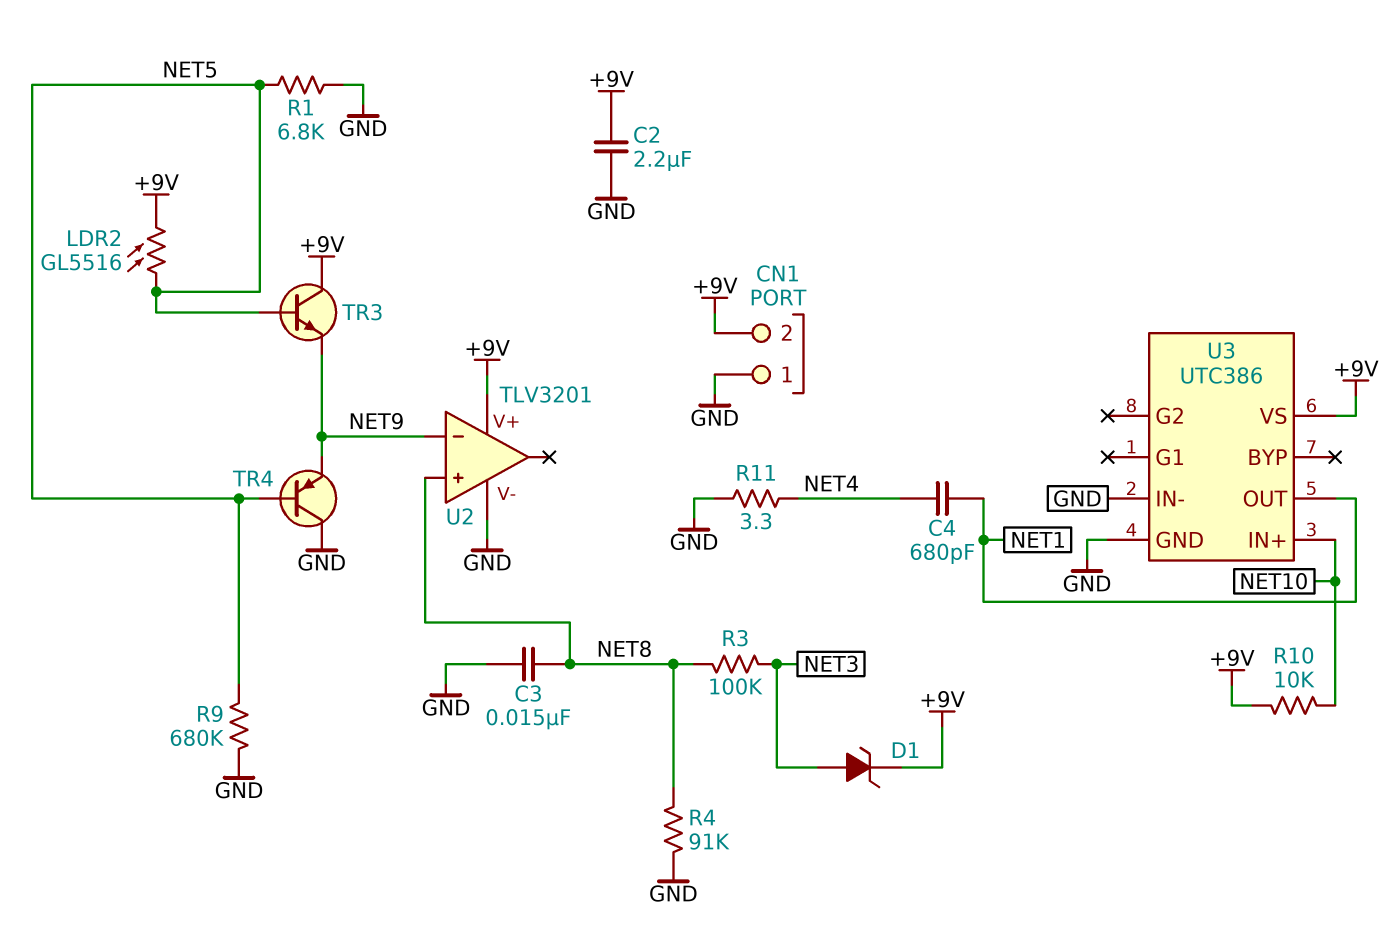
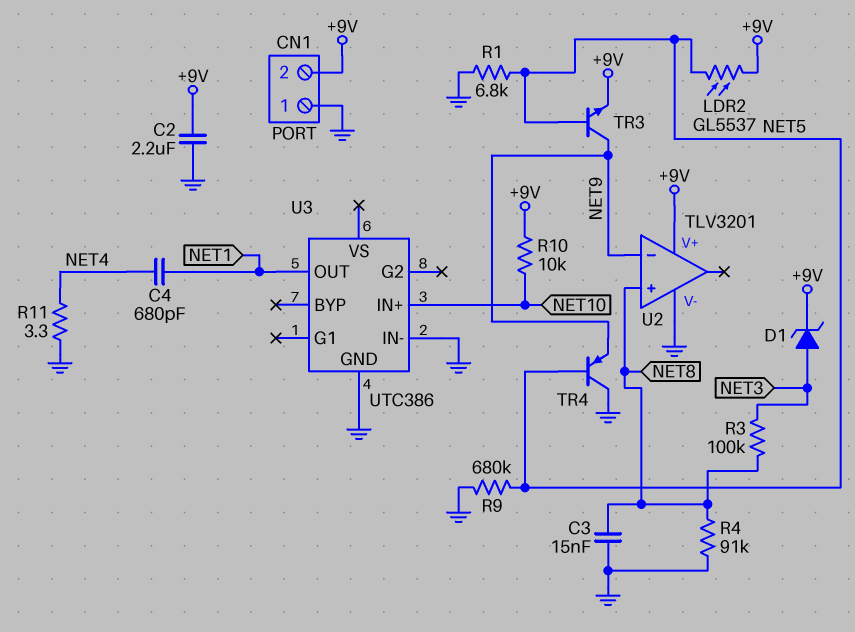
LDR2: GL5516 (+9V, NET5) -> GL5537 (+9V, NET5)
TR3: NPN (B NET5, C +9V, E NET9) -> NPN (B NET5, C NET9, E +9V)
U3 pin VS: +9V -> none

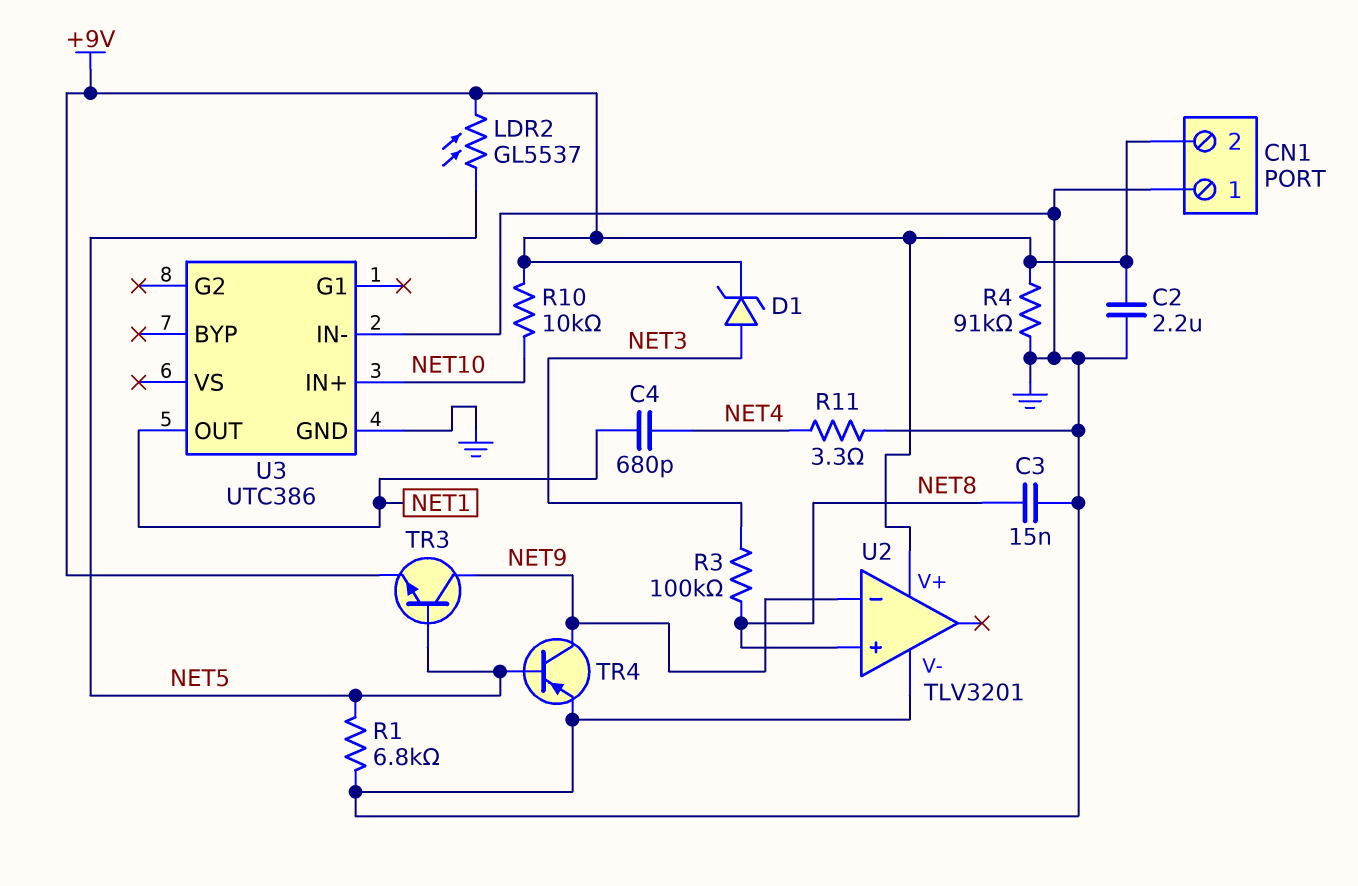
R4: 91k (GND, NET8) -> 91k (+9V, GND)
R9: 680k (GND, NET5) -> none
TR4: PNP (B NET5, C GND, E NET9) -> PNP (B NET5, C NET9, E GND)

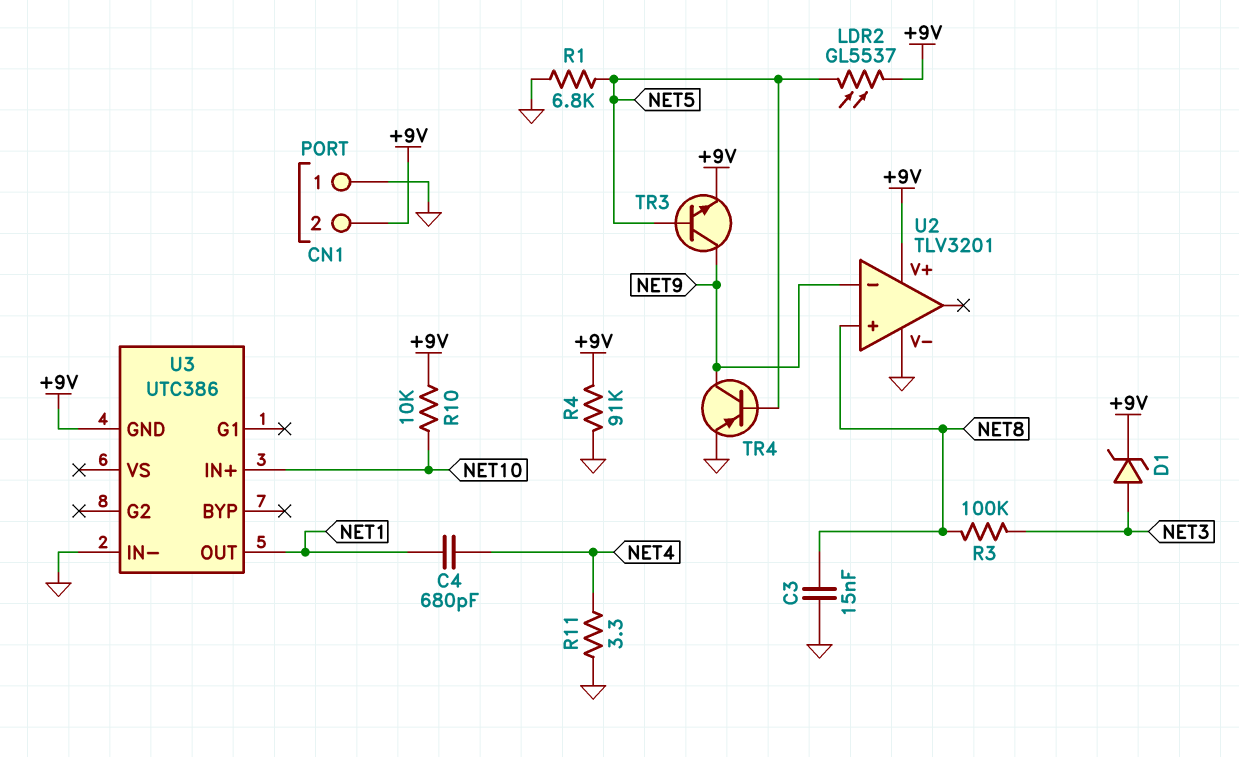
C2: 2.2uF (+9V, GND) -> none
U3 pin GND: GND -> +9V

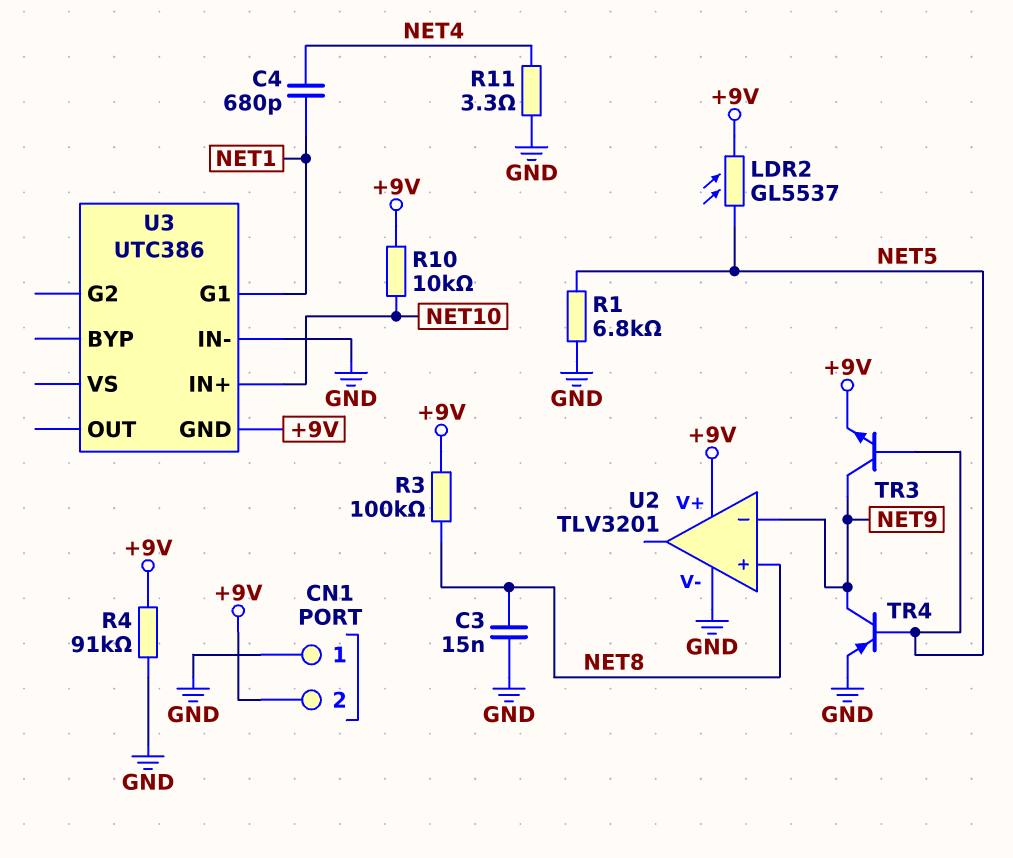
D1: zener (A NET3, K +9V) -> none
R3: 100k (NET3, NET8) -> 100k (+9V, NET8)
U3 pin G1: none -> NET1
U3 pin OUT: NET1 -> none

